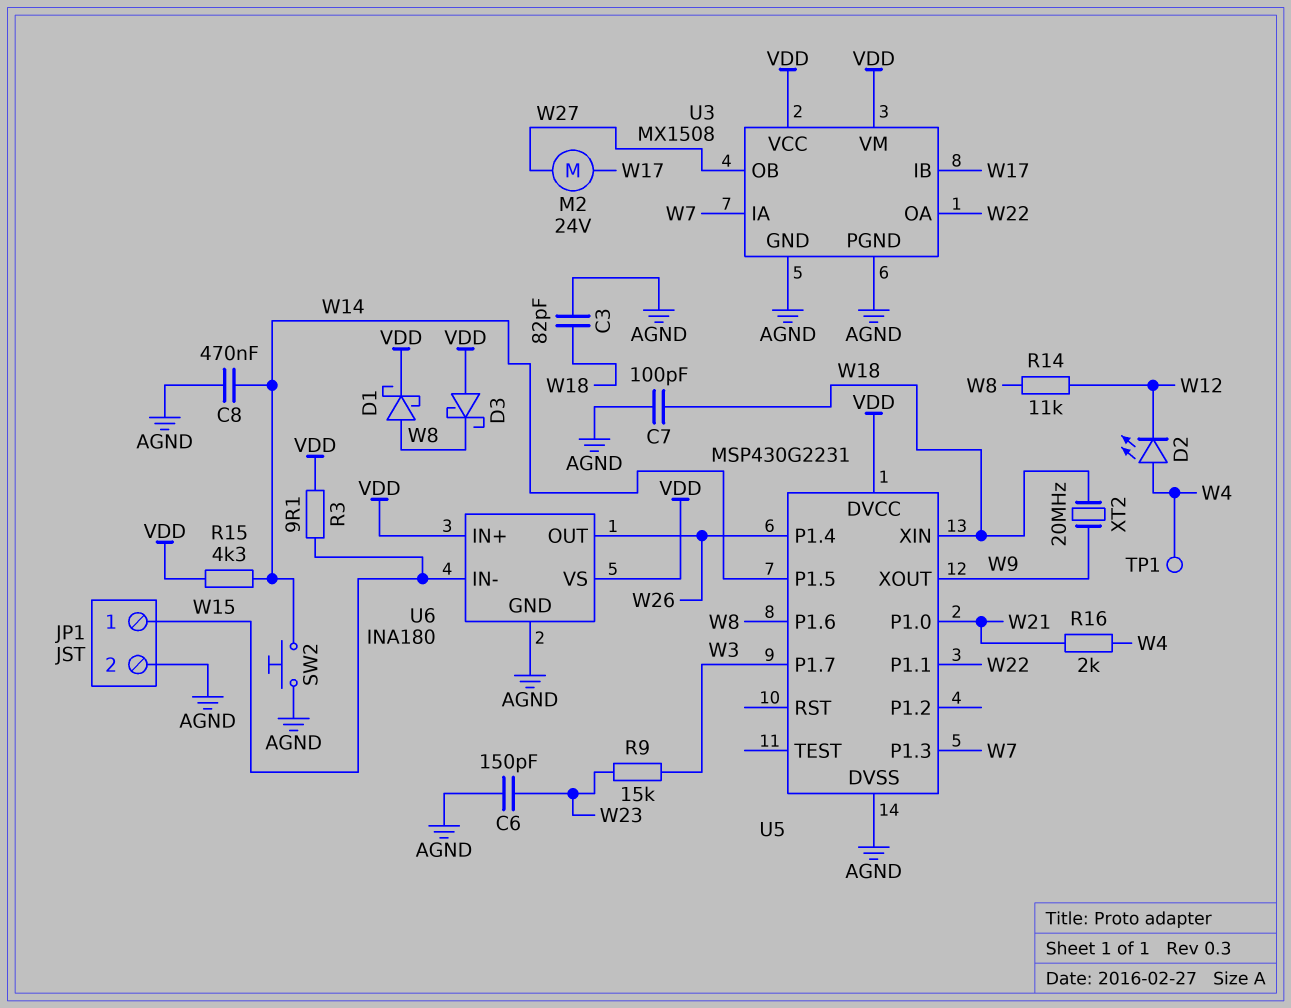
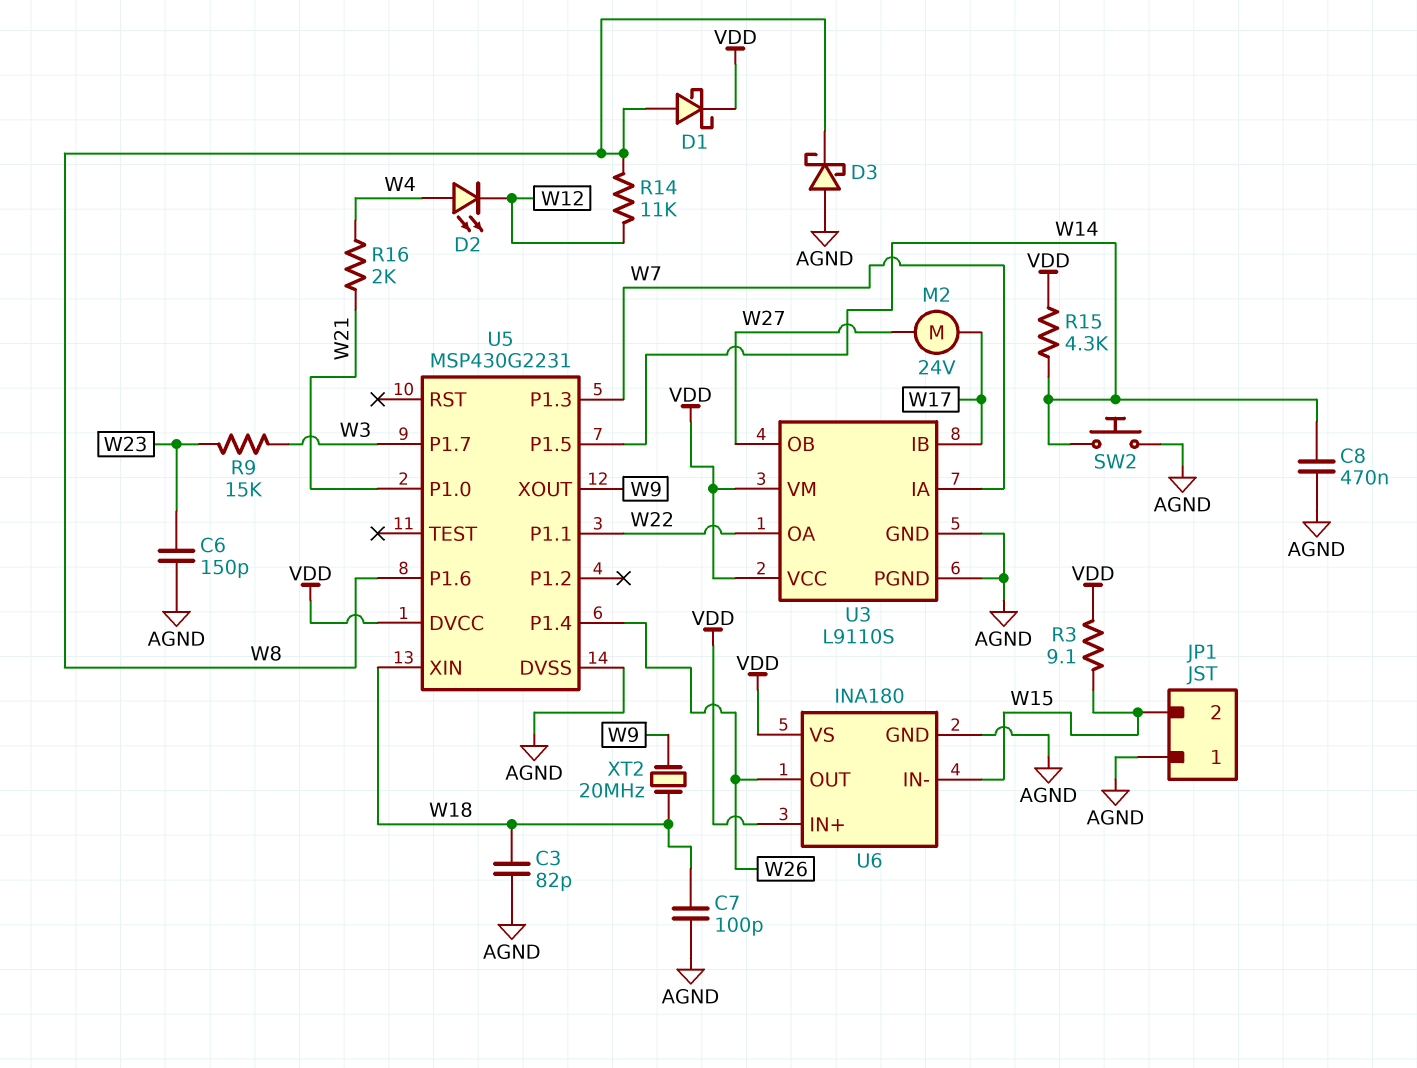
D3: schottky (A VDD, K W8) -> schottky (A AGND, K W8)
JP1 pin 1: W15 -> AGND
JP1 pin 2: AGND -> W15
TP1: test point (W4) -> none
U3: MX1508 -> L9110S

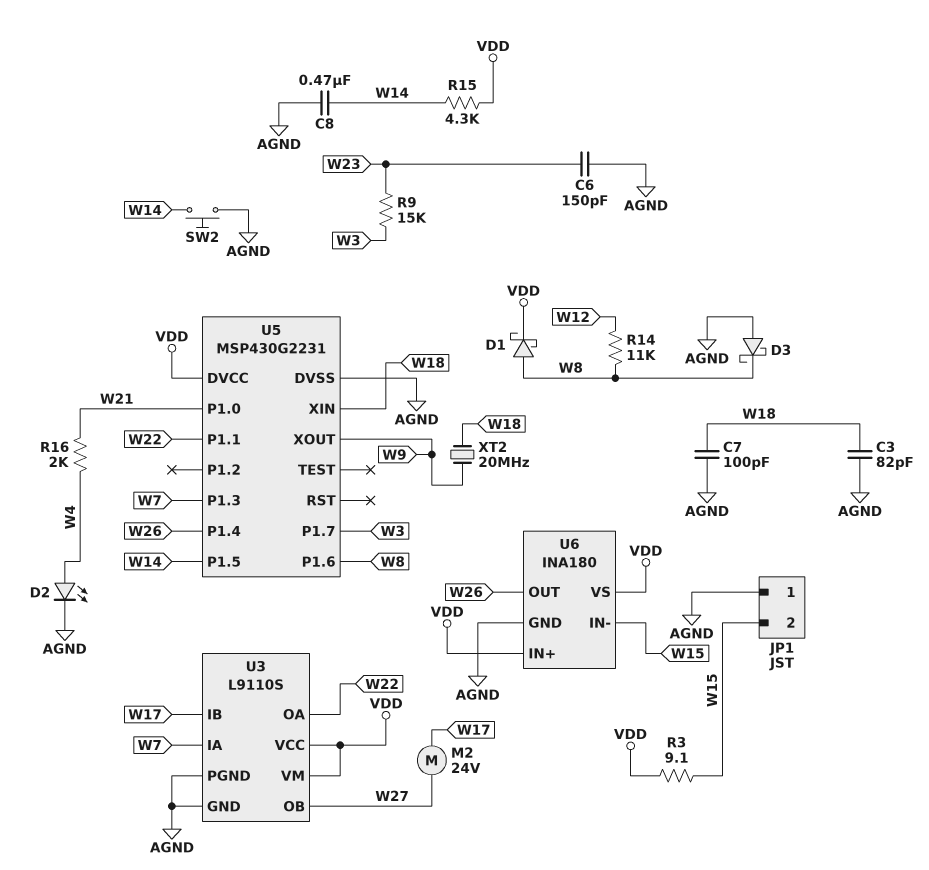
D2: LED (A W4, K W12) -> LED (A W4, K AGND)

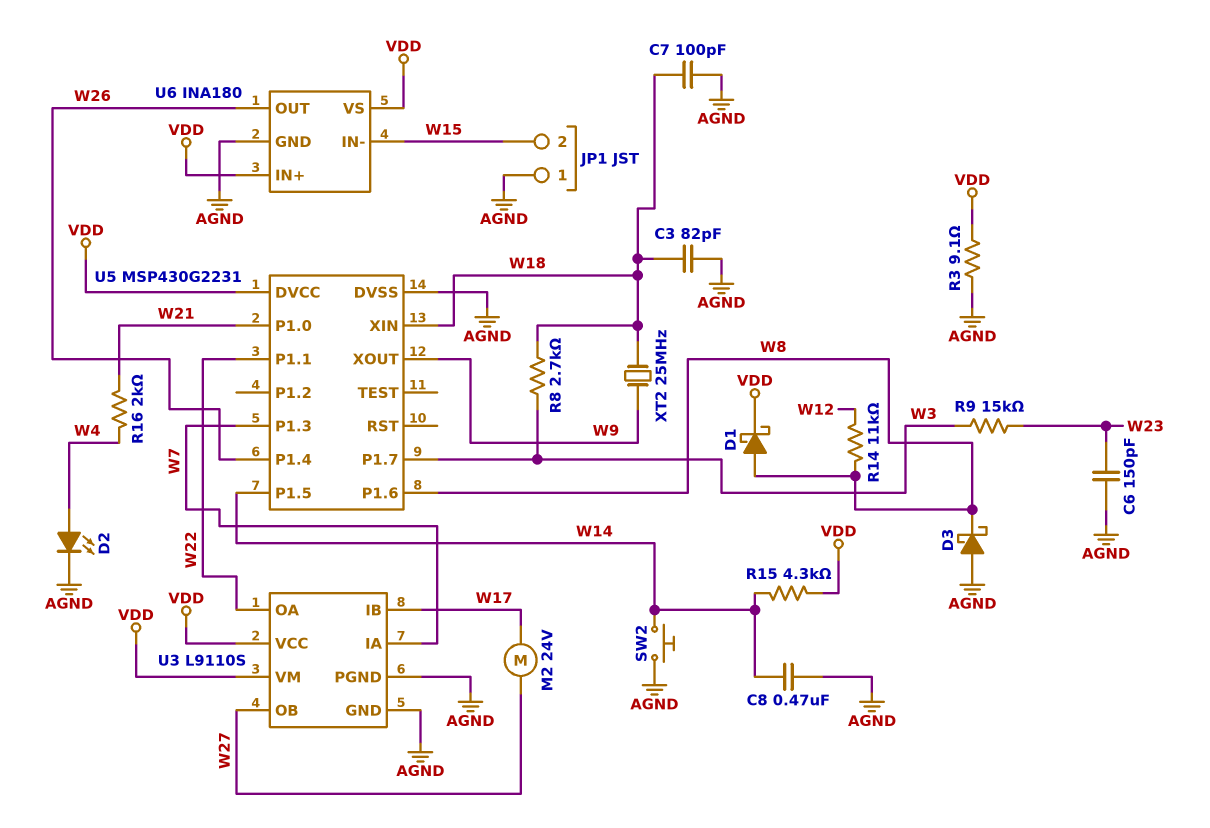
R3: 9.1 (VDD, W15) -> 9.1 (AGND, VDD)
R8: none -> 2.7k (W3, W18)
XT2: 20MHz (W9, W18) -> 25MHz (W9, W18)

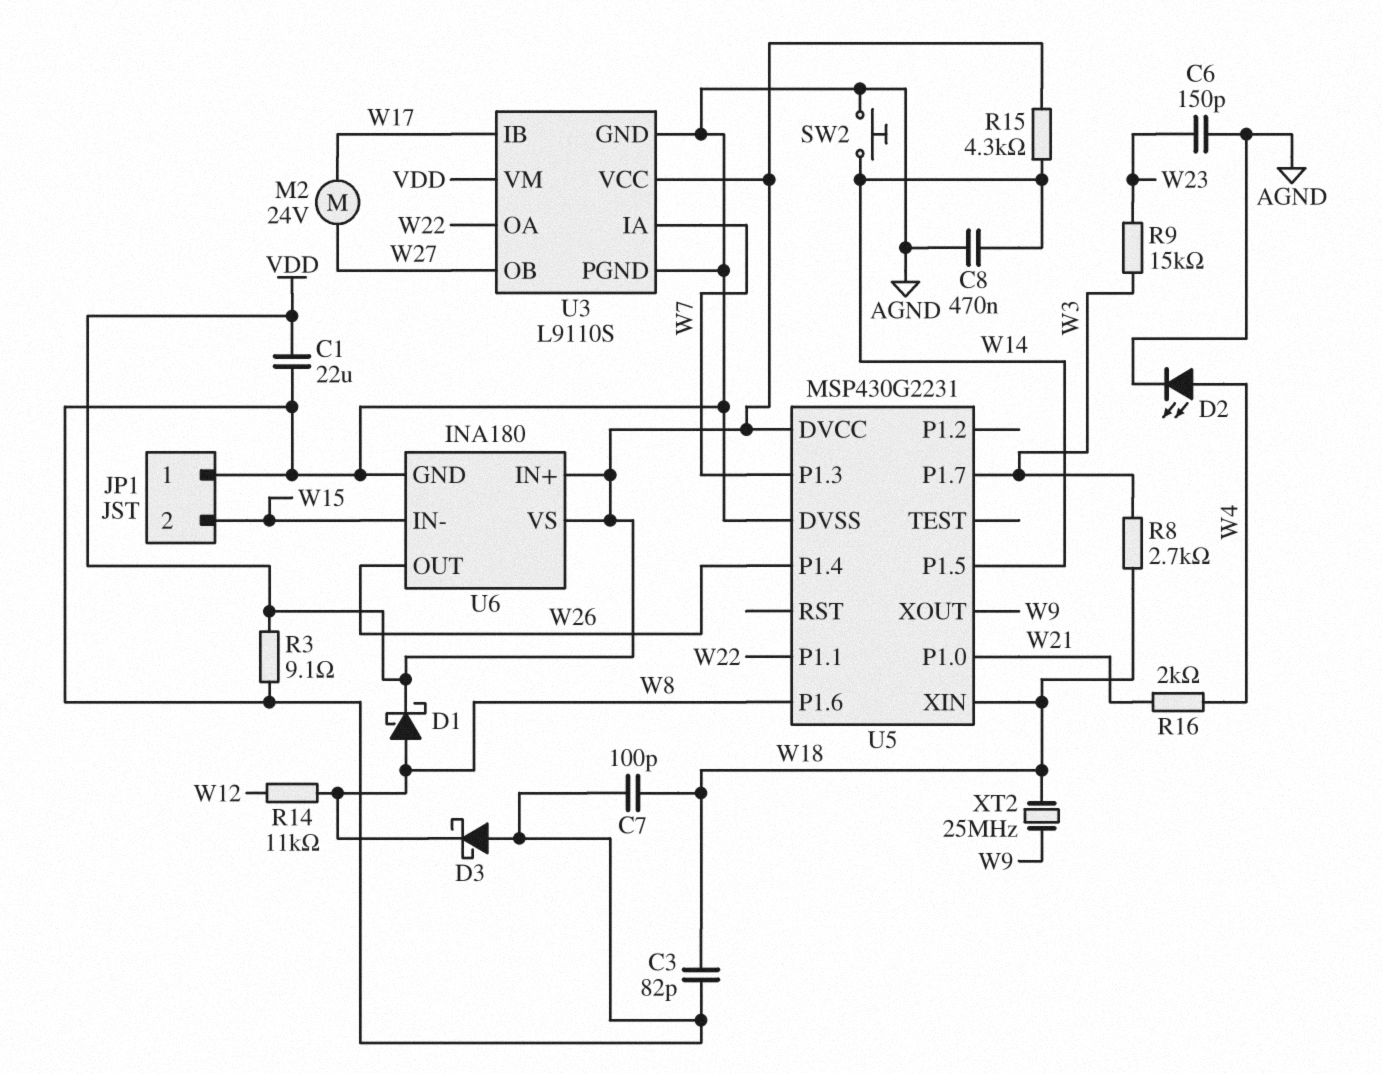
C1: none -> 22uF (AGND, VDD)

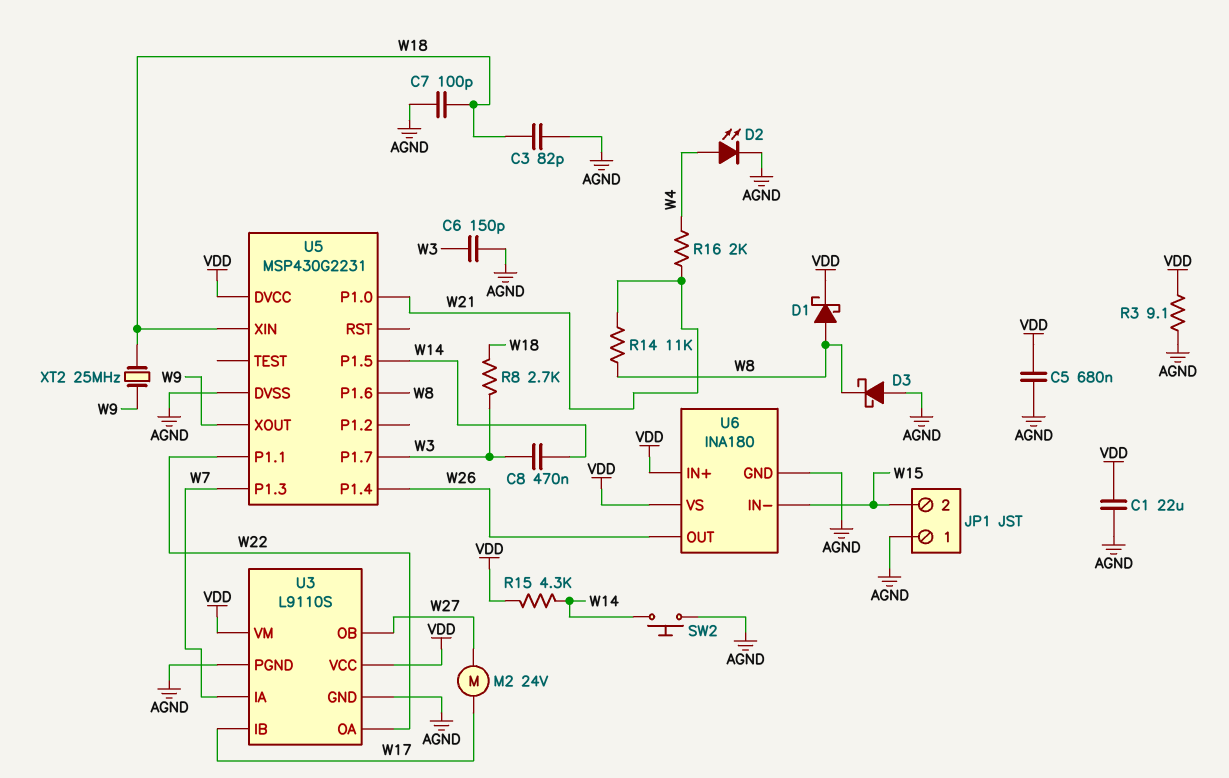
C5: none -> 680nF (AGND, VDD)
C6: 150pF (AGND, W23) -> 150pF (AGND, W3)
C8: 470nF (AGND, W14) -> 470nF (W3, W14)
R9: 15k (W3, W23) -> none
R14: 11k (W8, W12) -> 11k (W8, W21)

